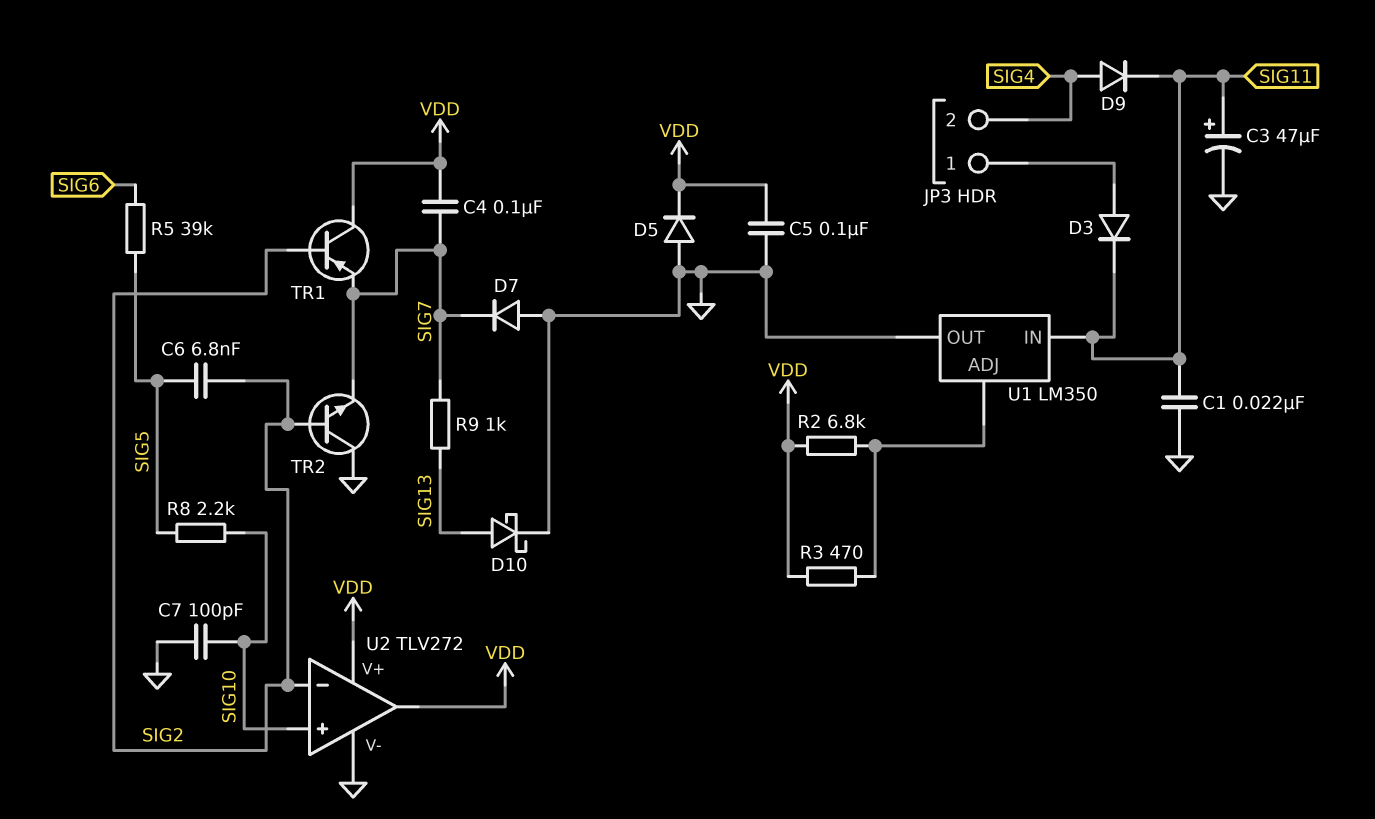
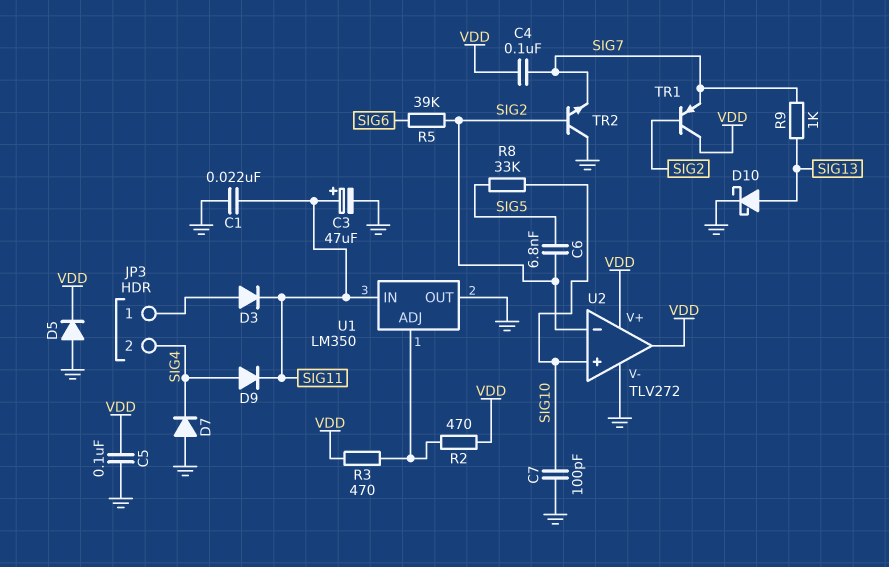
D7: diode (A GND, K SIG7) -> diode (A GND, K SIG4)
R2: 6.8k (U1/ADJ, VDD) -> 470 (U1/ADJ, VDD)
R5: 39k (SIG5, SIG6) -> 39k (SIG2, SIG6)
R8: 2.2k (SIG5, SIG10) -> 33k (SIG5, SIG10)

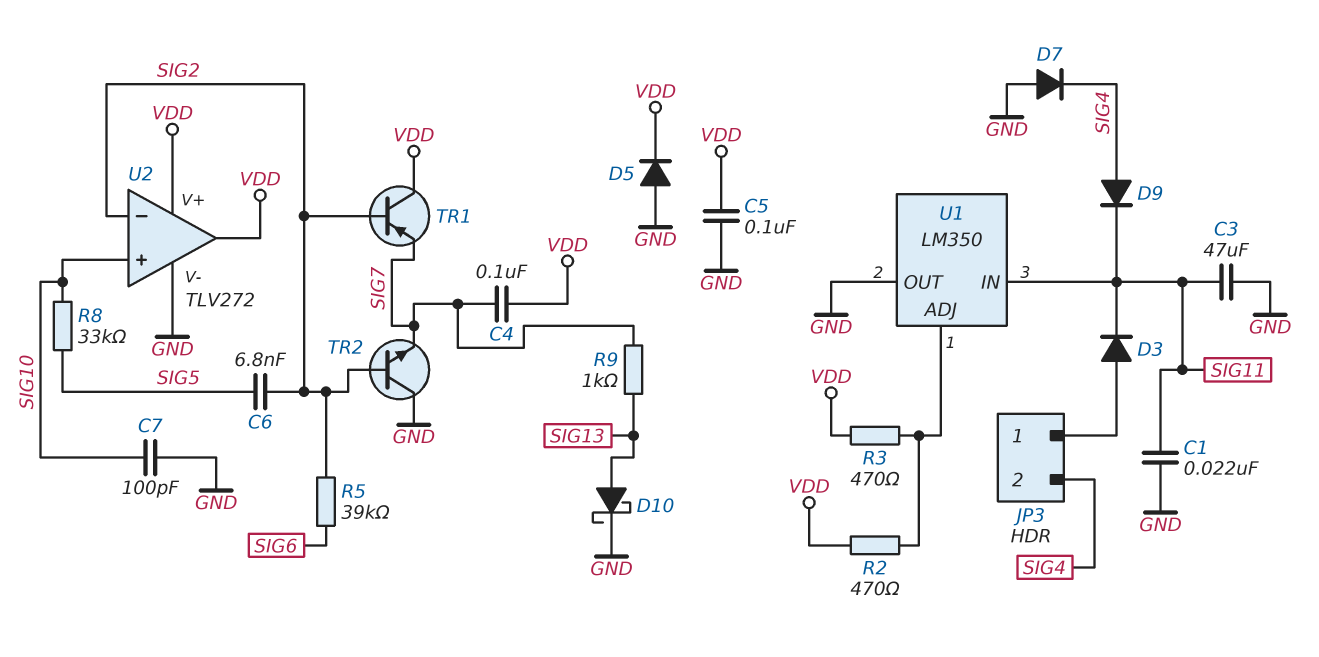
C3: 47uF (plus SIG11, minus GND) -> 47uF (GND, SIG11)

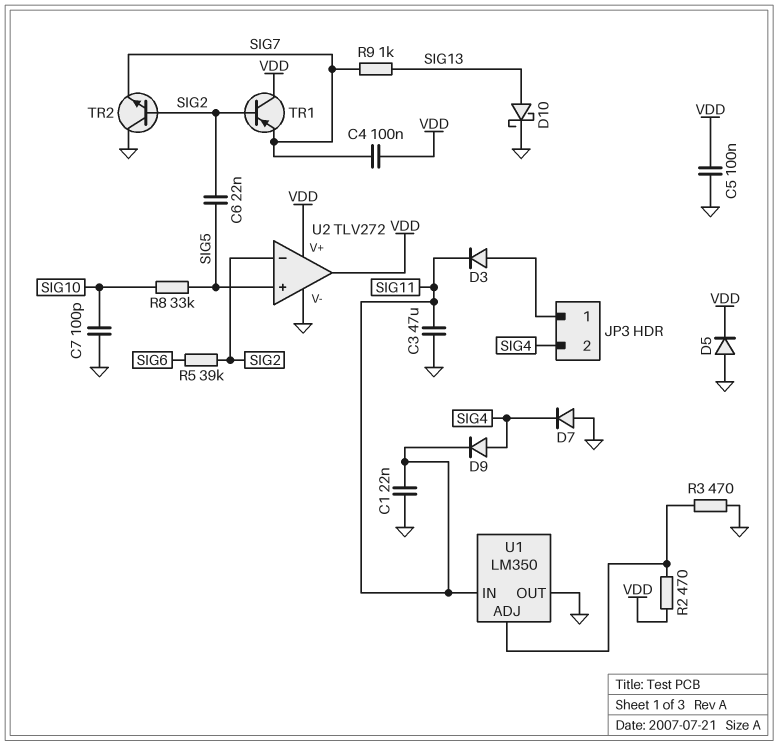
C6: 6.8nF (SIG2, SIG5) -> 22nF (SIG2, SIG5)
R3: 470 (U1/ADJ, VDD) -> 470 (GND, U1/ADJ)
U2 pin in+: SIG10 -> SIG5

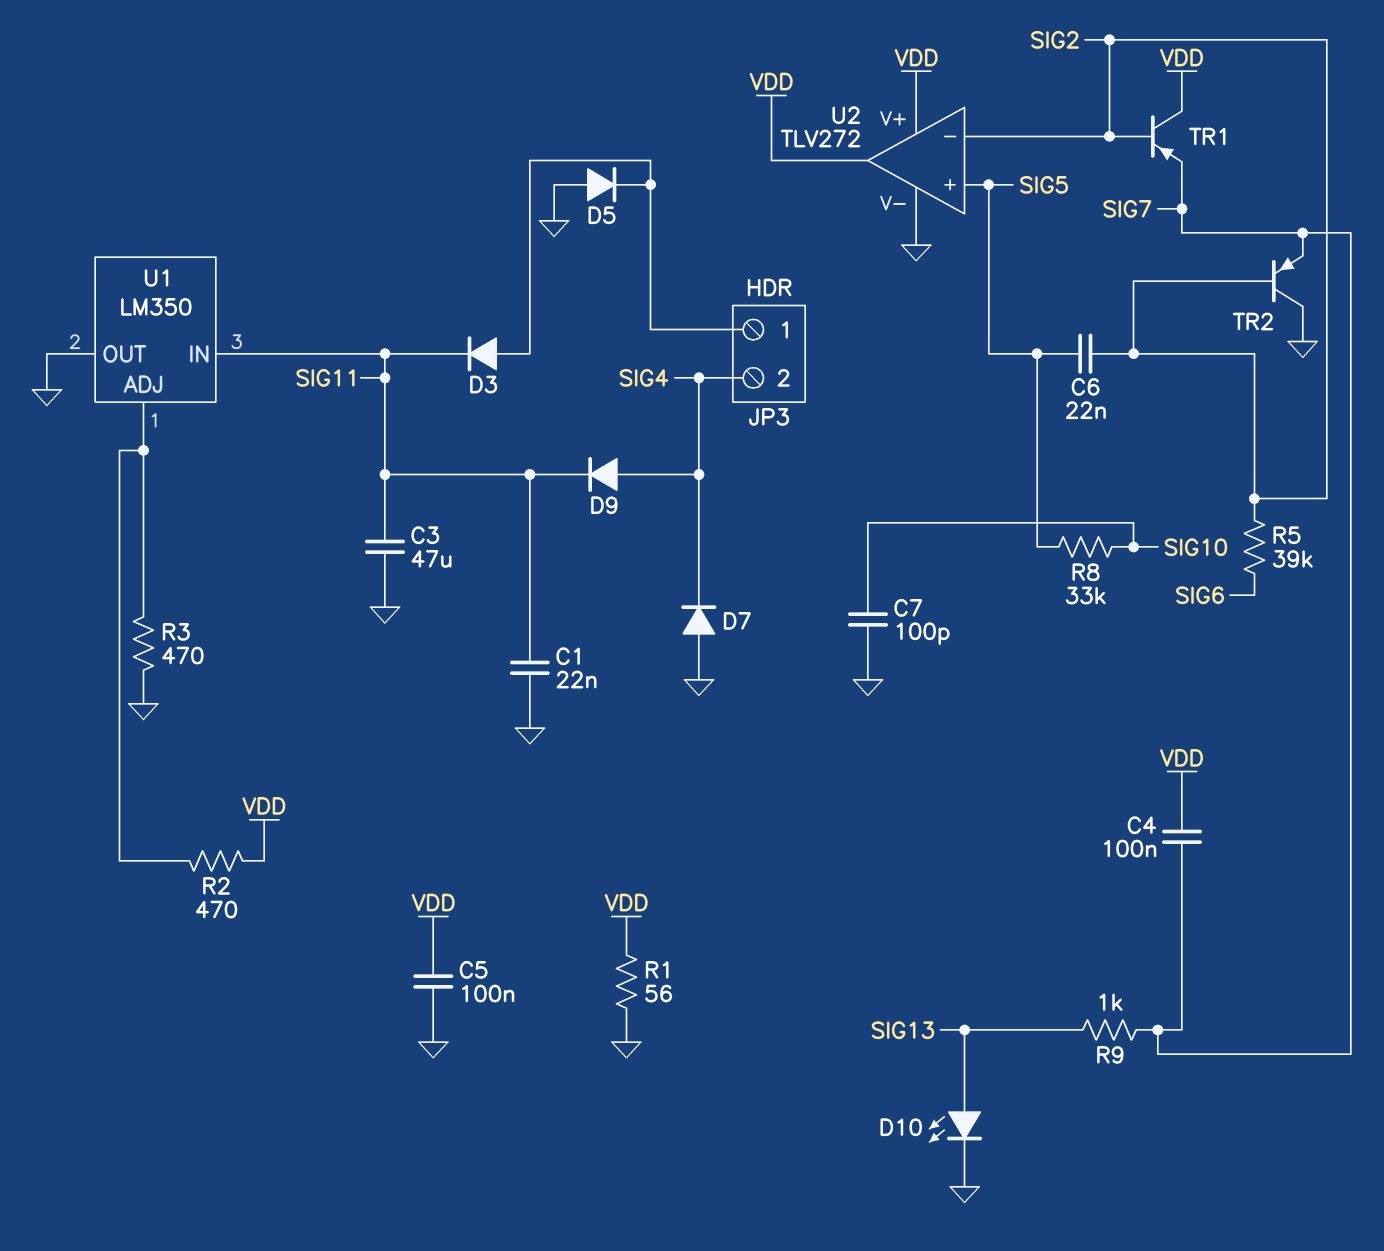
D5: diode (A GND, K VDD) -> diode (A GND, K JP3/1)
D10: schottky (A SIG13, K GND) -> LED (A SIG13, K GND)
R1: none -> 56 (GND, VDD)
TR2: NPN (B SIG2, C GND, E SIG7) -> PNP (B SIG2, C GND, E SIG7)

